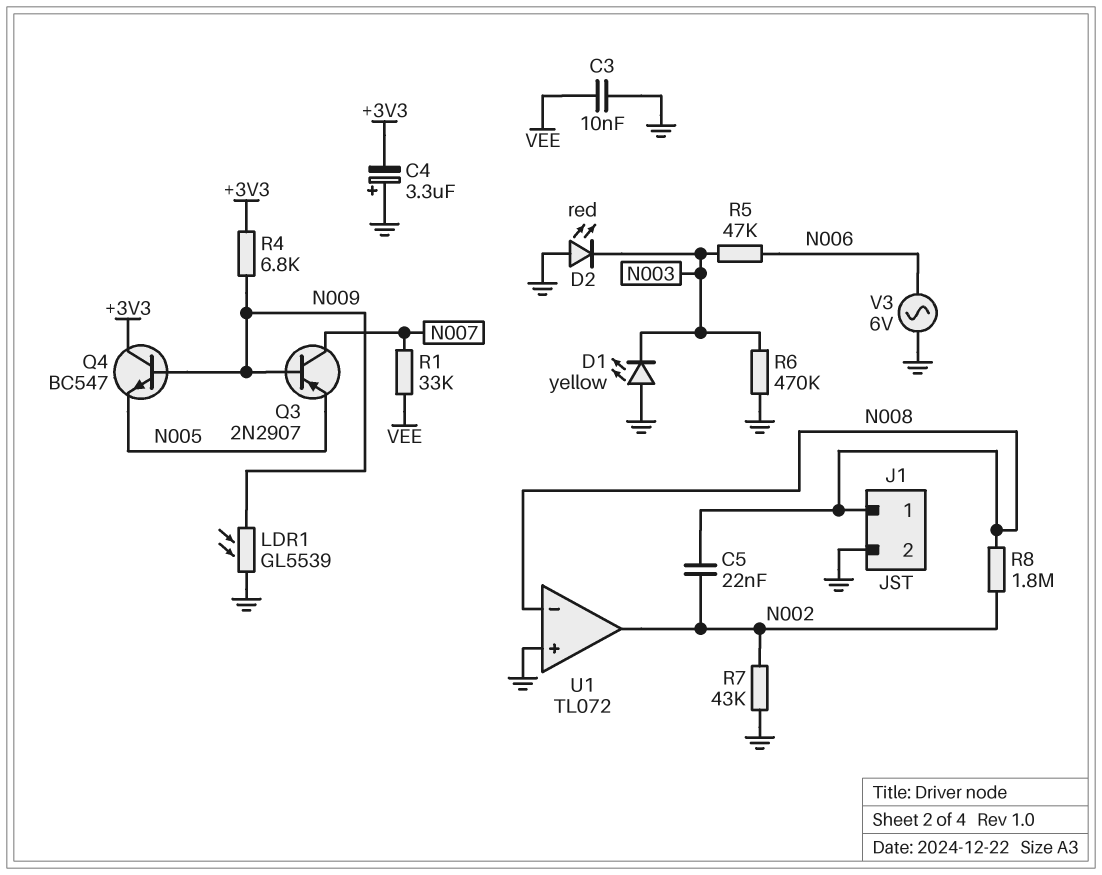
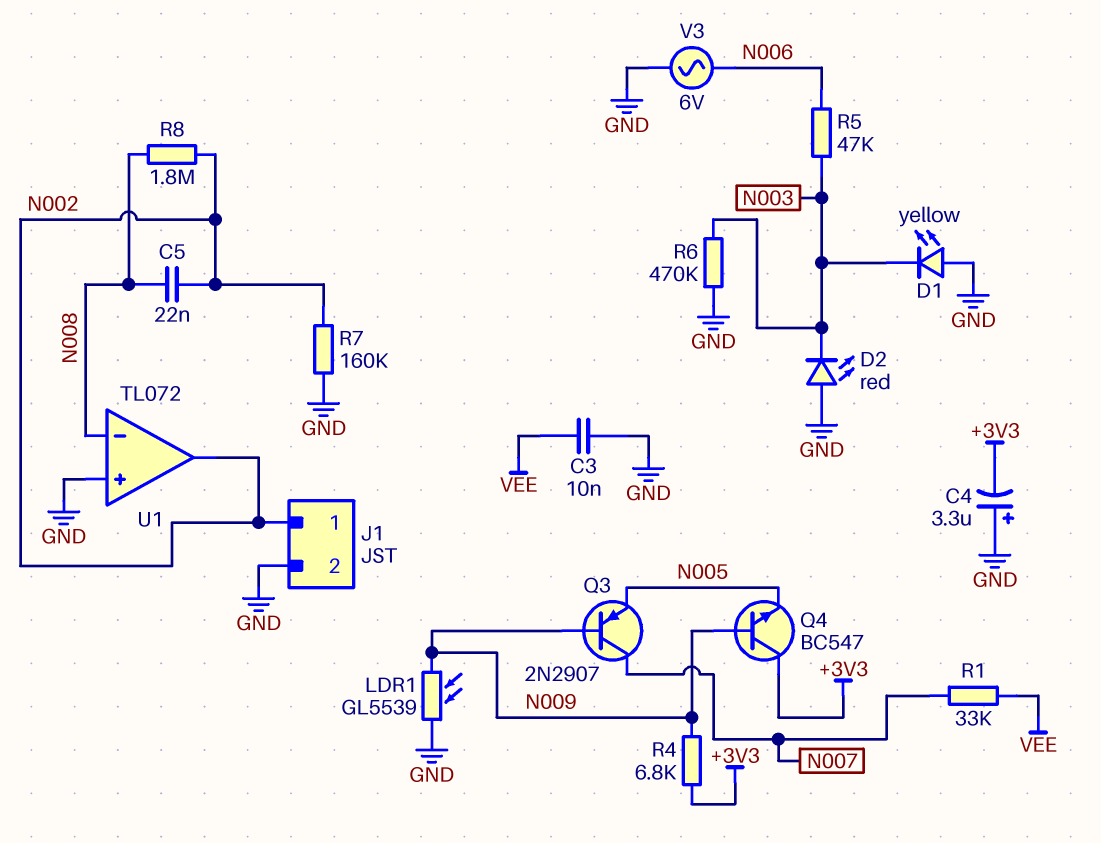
J1 pin 1: N008 -> N002
R7: 43k (GND, N002) -> 160k (GND, N002)

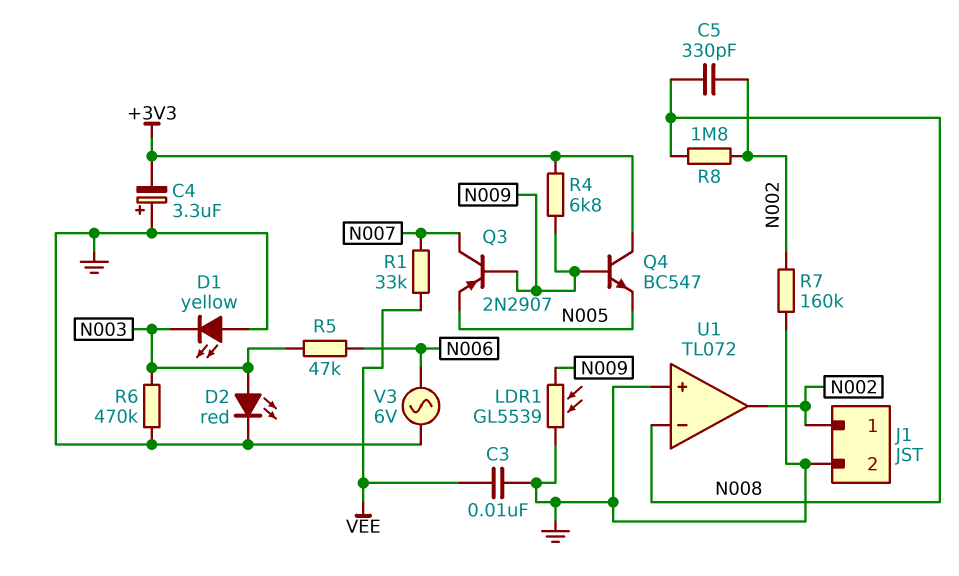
C5: 22nF (N002, N008) -> 330pF (N002, N008)
D2: LED red (A GND, K N003) -> LED red (A N003, K GND)

